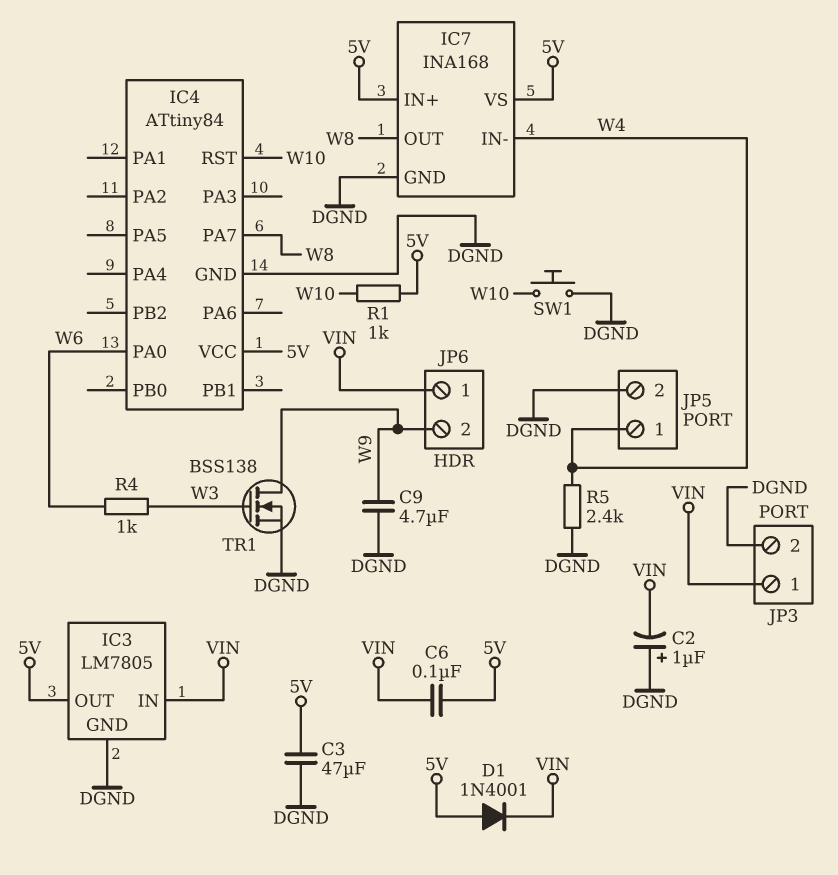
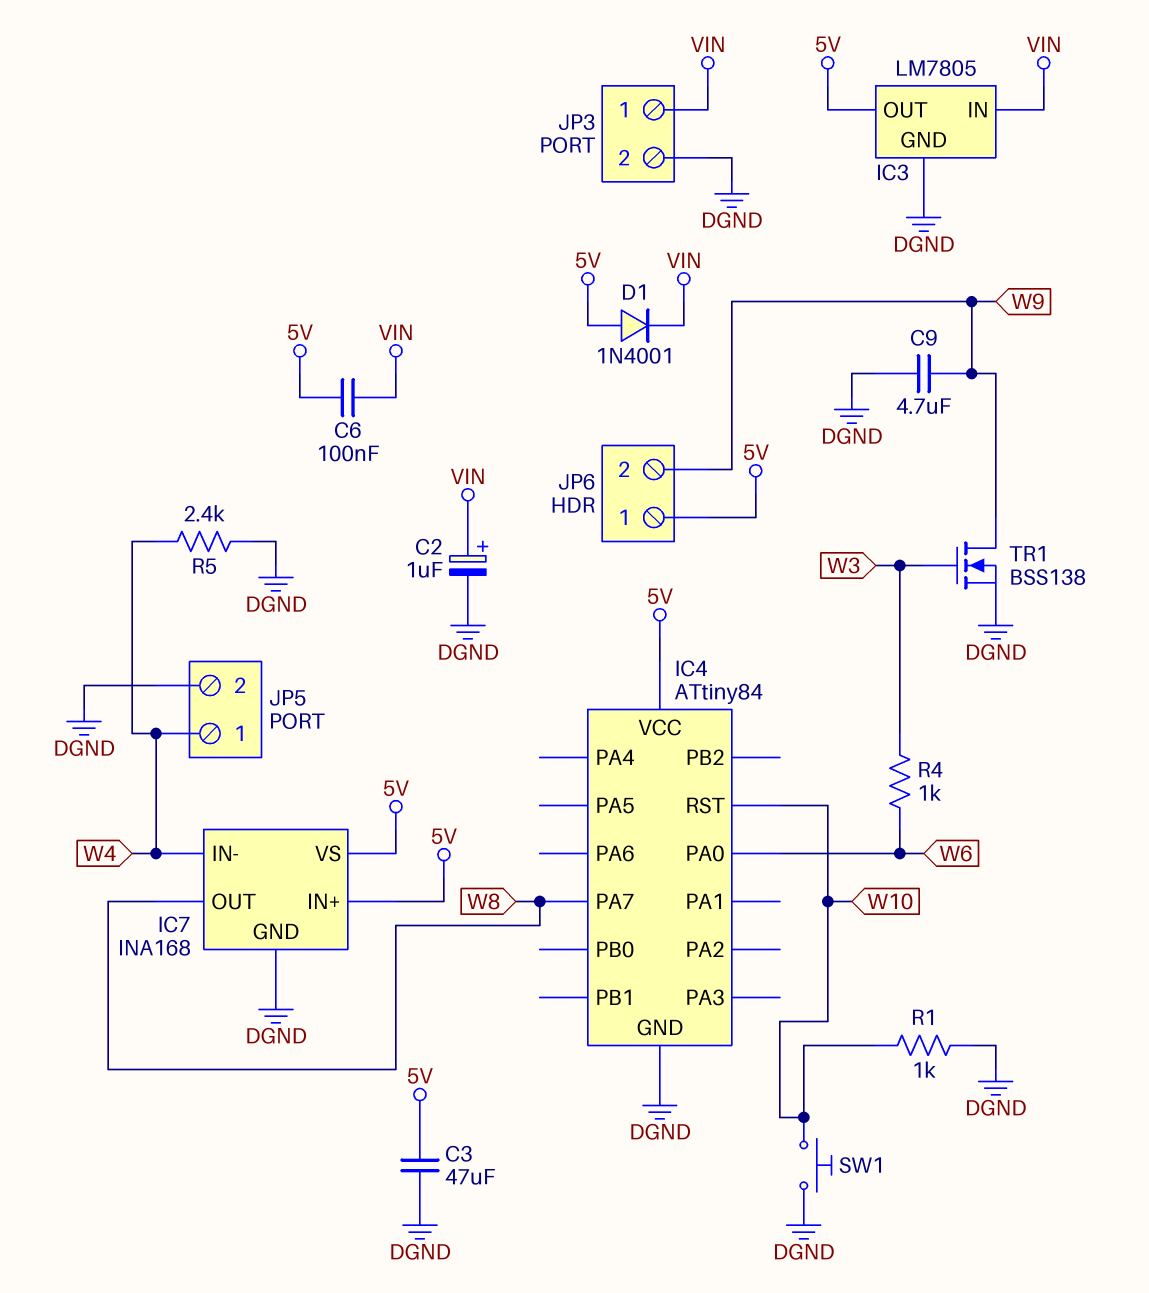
C2: 1uF (plus DGND, minus VIN) -> 1uF (plus VIN, minus DGND)
JP6 pin 1: VIN -> 5V
R1: 1k (5V, W10) -> 1k (DGND, W10)

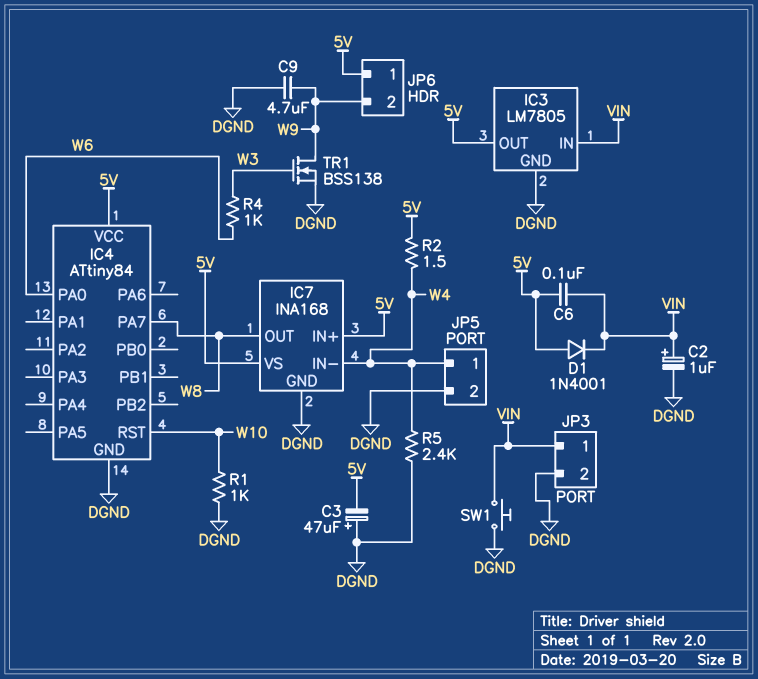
C3: 47uF (5V, DGND) -> 47uF (plus DGND, minus 5V)
R2: none -> 1.5 (5V, W4)
SW1: button (DGND, W10) -> button (DGND, VIN)

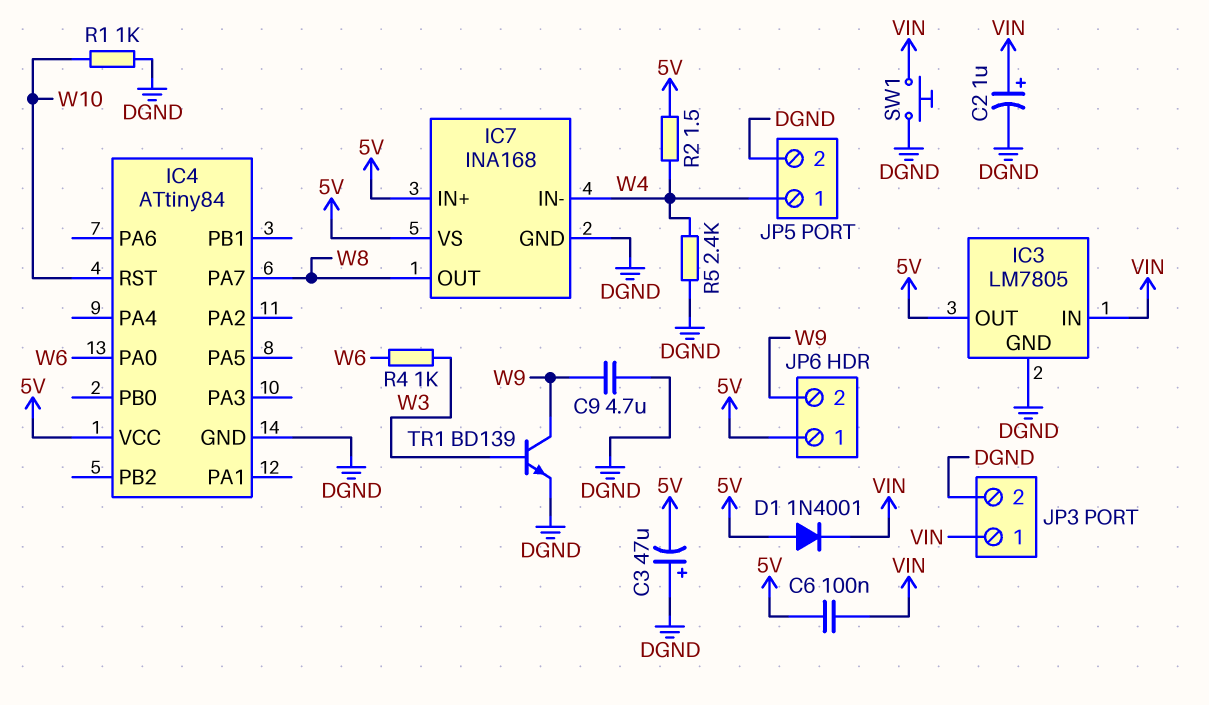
TR1: NMOS BSS138 (G W3, D W9, S DGND) -> NPN BD139 (B W3, C W9, E DGND)

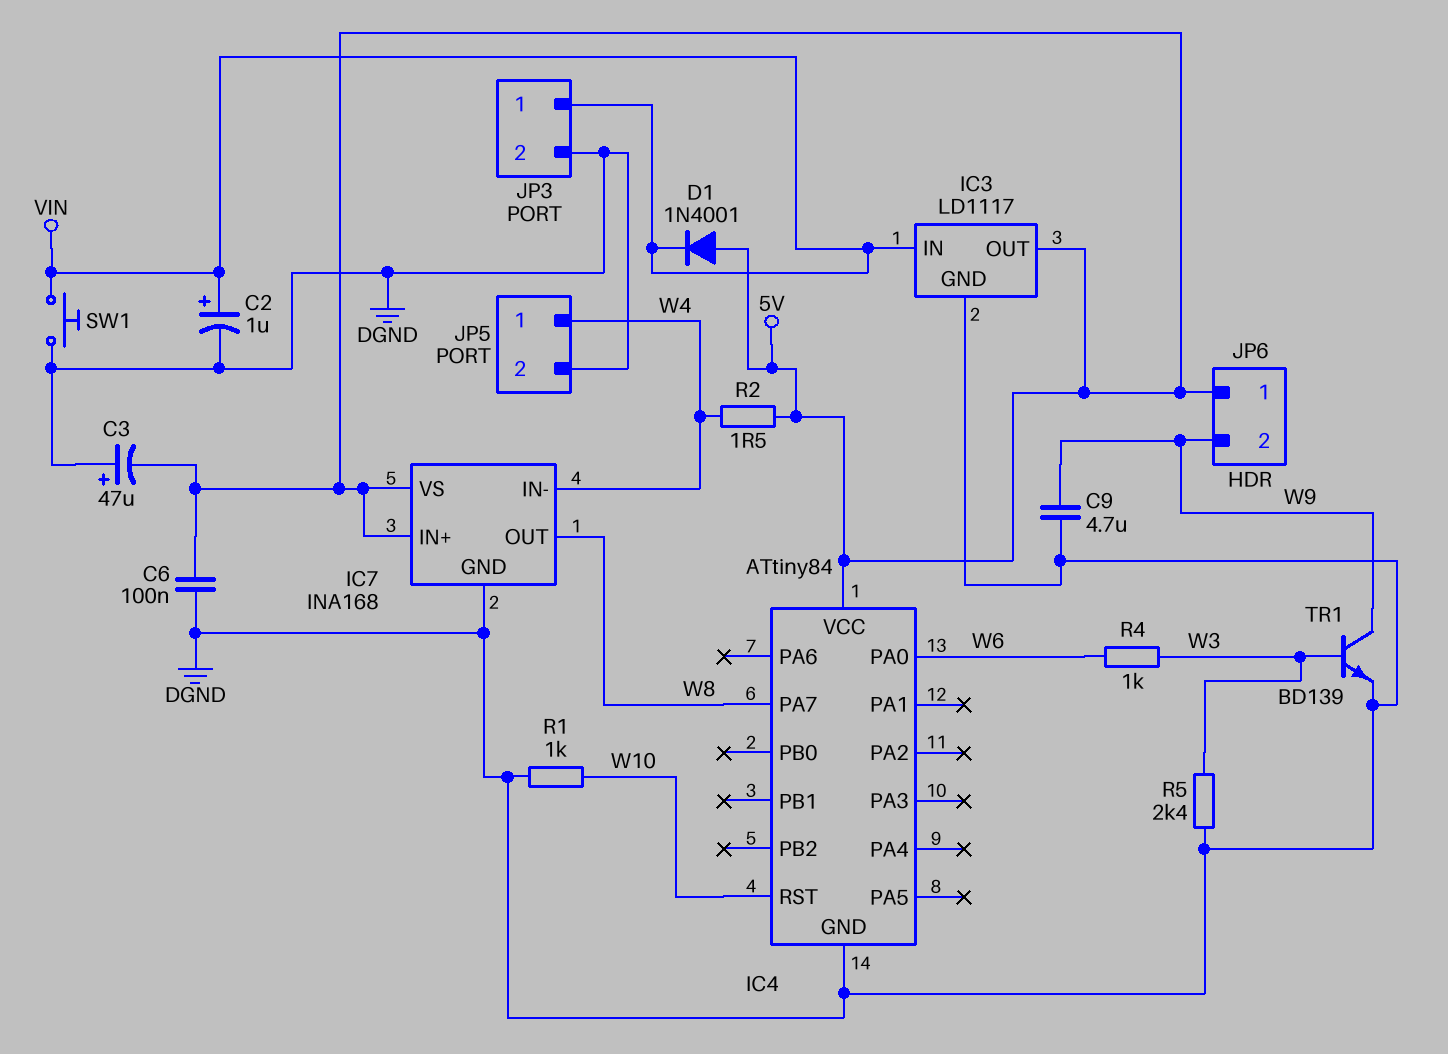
C6: 100nF (5V, VIN) -> 100nF (5V, DGND)
IC3: LM7805 -> LD1117
R5: 2.4k (DGND, W4) -> 2.4k (DGND, W3)

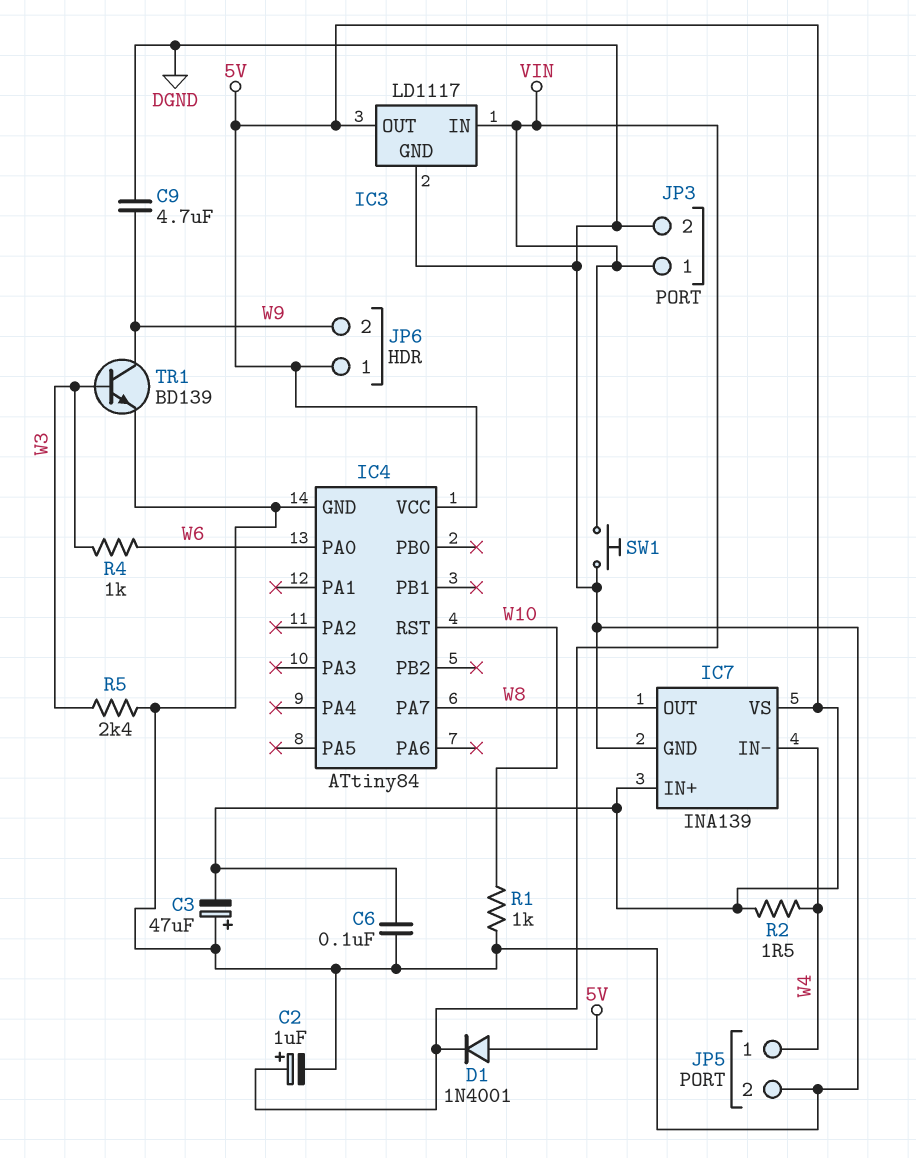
IC7: INA168 -> INA139

